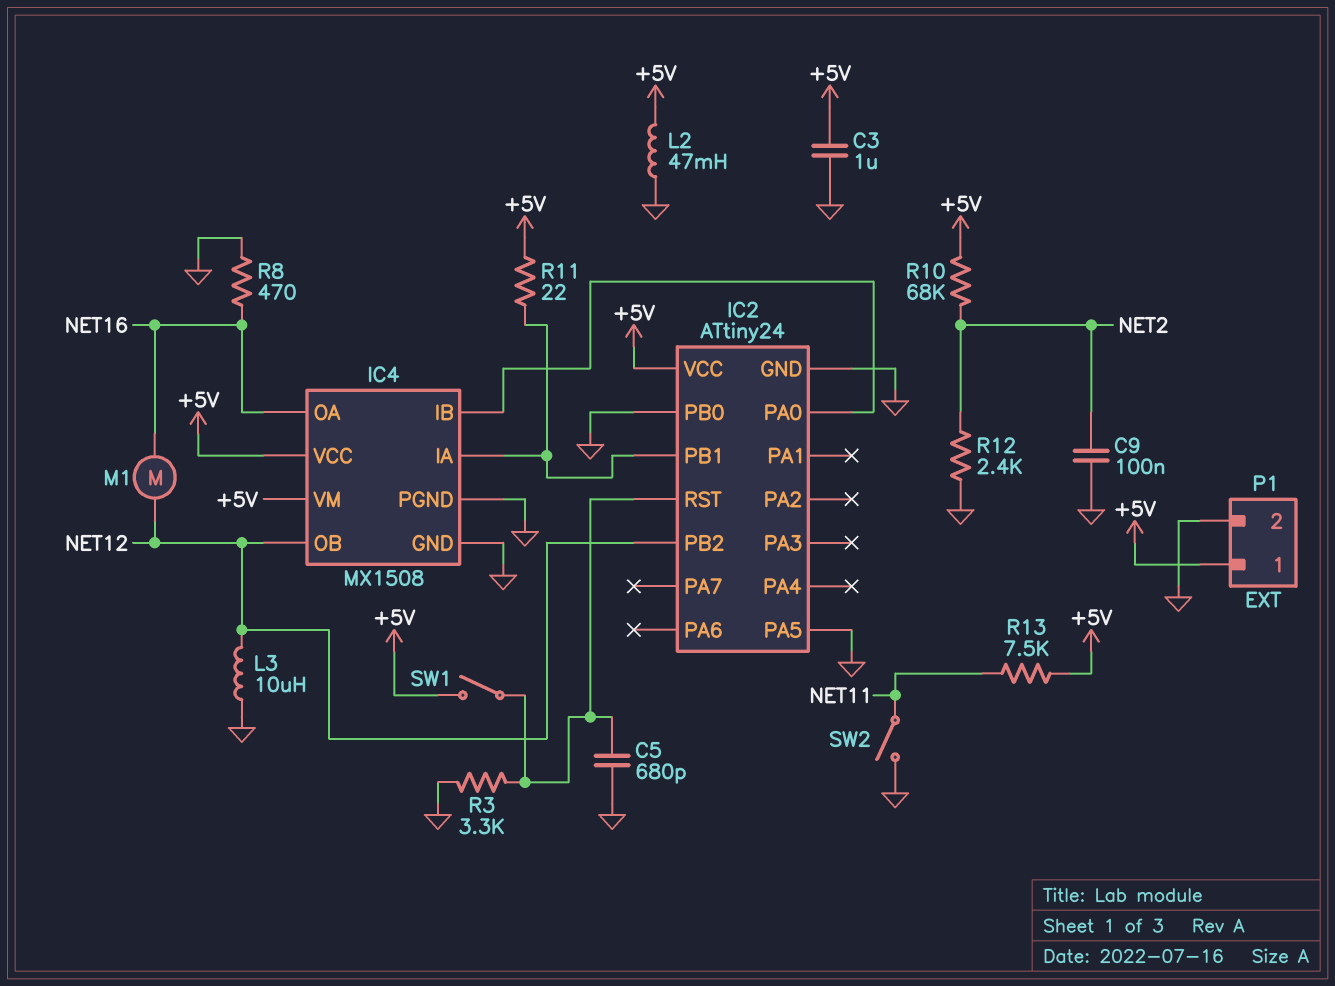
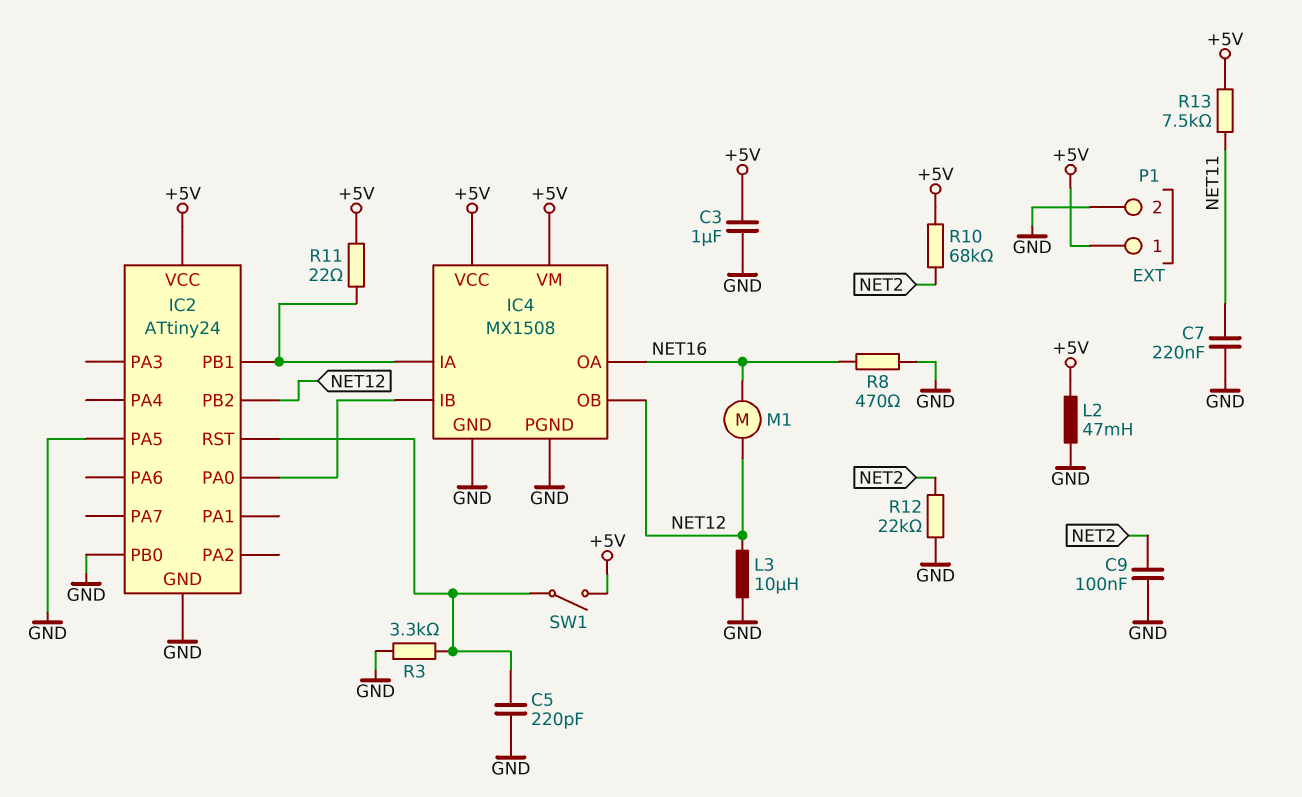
C5: 680pF (GND, IC2/RST) -> 220pF (GND, IC2/RST)
C7: none -> 220nF (GND, NET11)
R12: 2.4k (GND, NET2) -> 22k (GND, NET2)
SW2: switch (GND, NET11) -> none

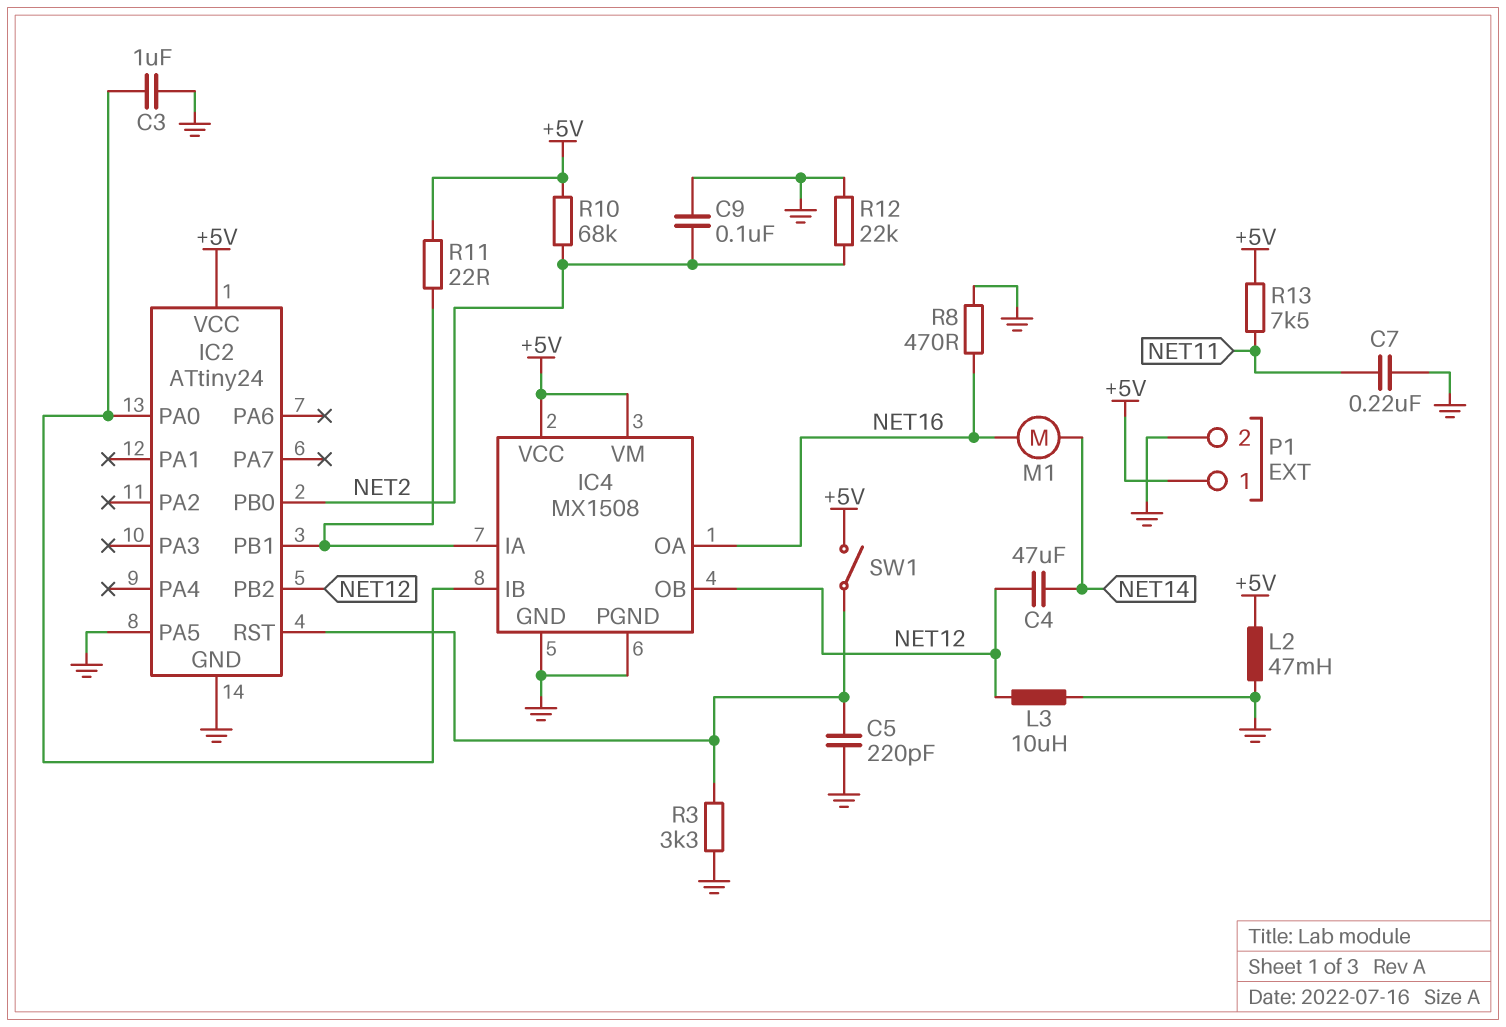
C3: 1uF (+5V, GND) -> 1uF (GND, IC2/PA0)
C4: none -> 47uF (NET12, NET14)
IC2 pin PB0: GND -> NET2
M1: motor (NET12, NET16) -> motor (NET14, NET16)

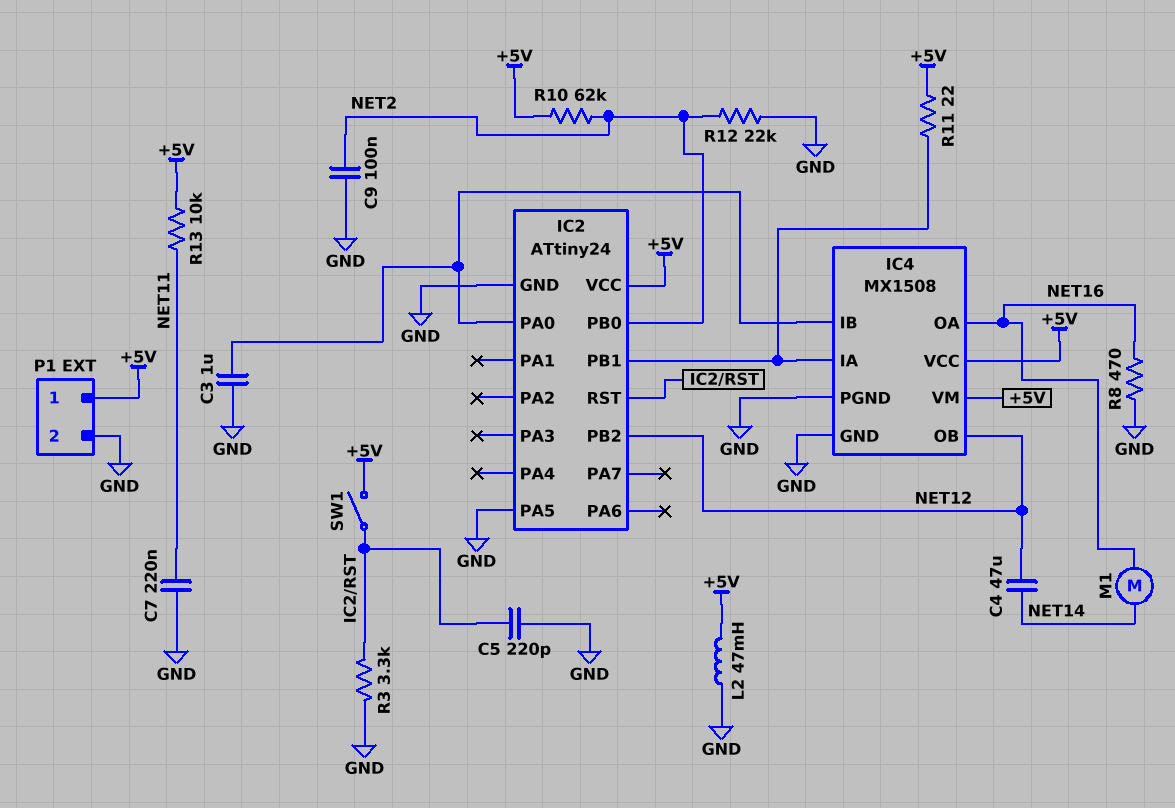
L3: 10uH (GND, NET12) -> none
R10: 68k (+5V, NET2) -> 62k (+5V, NET2)
R13: 7.5k (+5V, NET11) -> 10k (+5V, NET11)

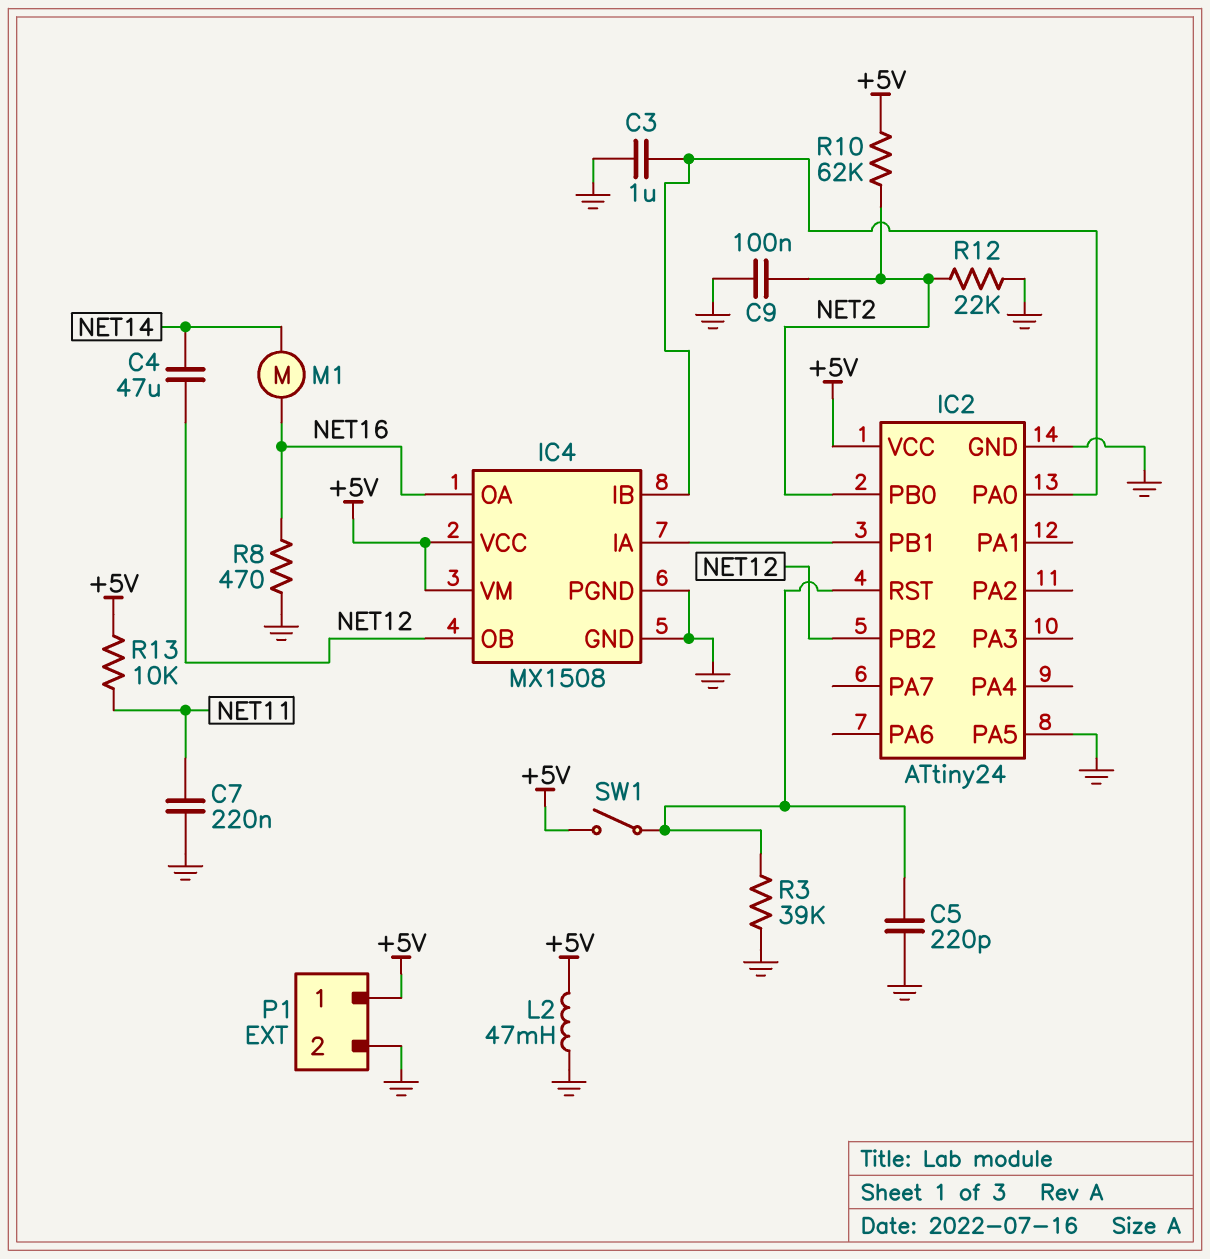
R3: 3.3k (GND, IC2/RST) -> 39k (GND, IC2/RST)
R11: 22 (+5V, IC2/PB1) -> none

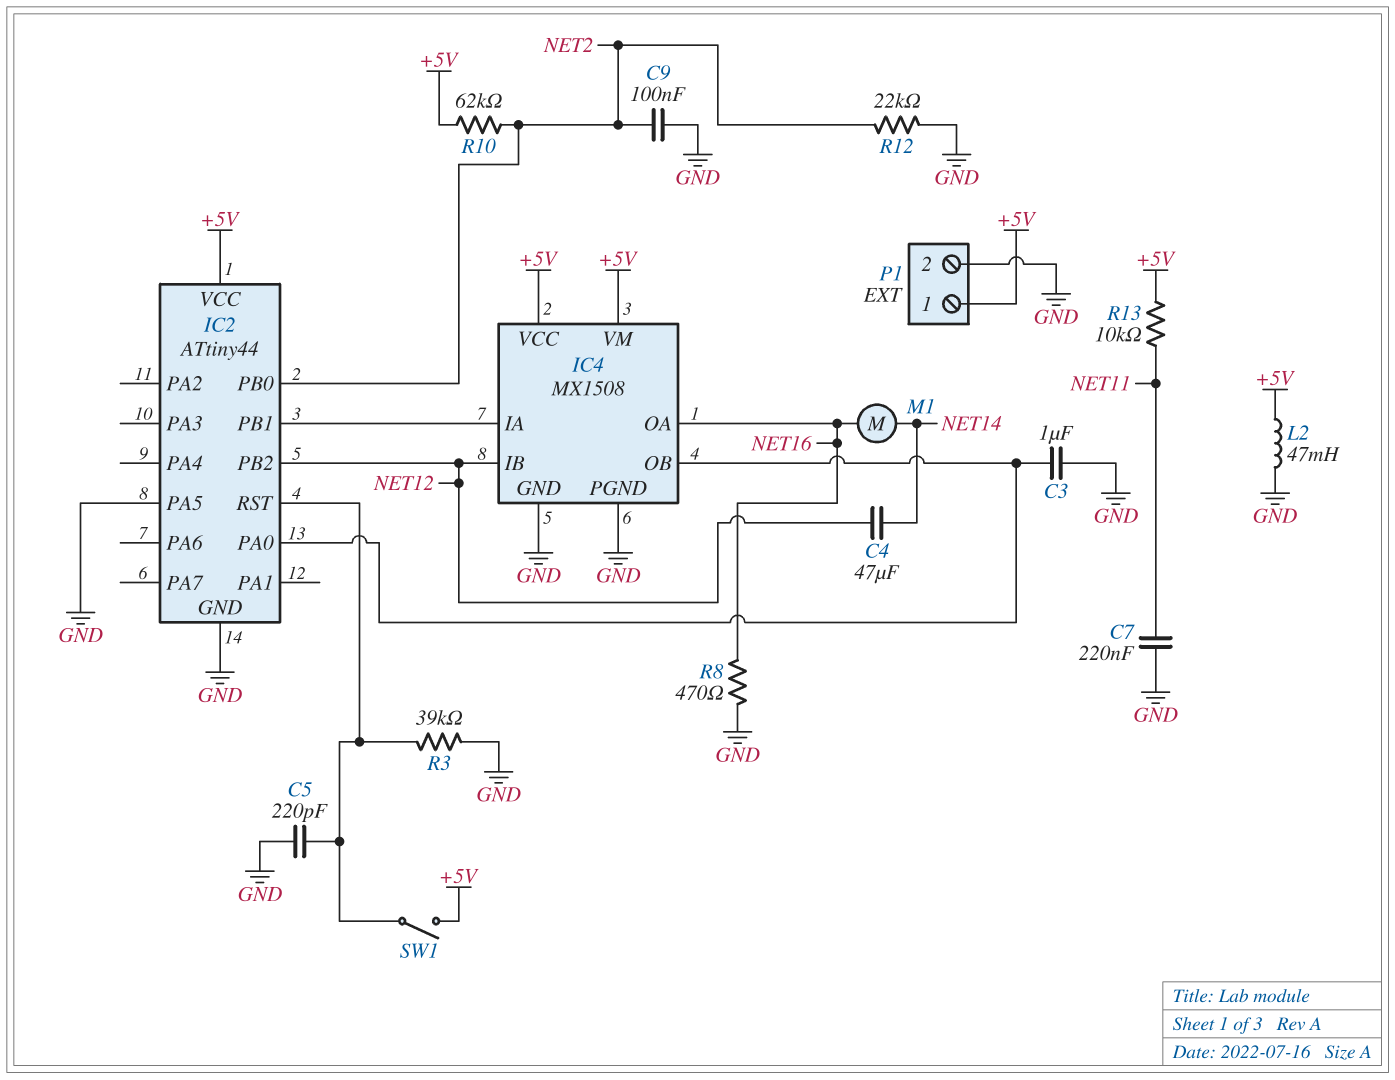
IC2: ATtiny24 -> ATtiny44
IC4 pin IB: IC2/PA0 -> NET12
IC4 pin OB: NET12 -> IC2/PA0

